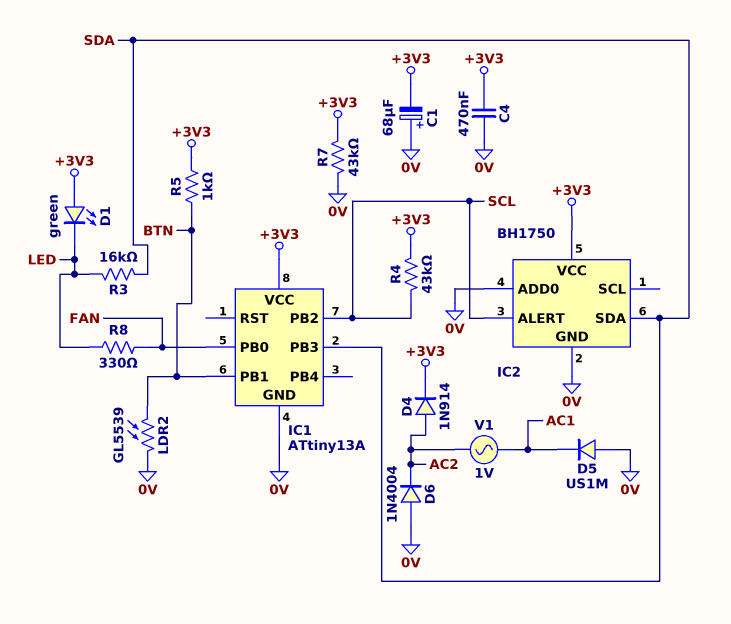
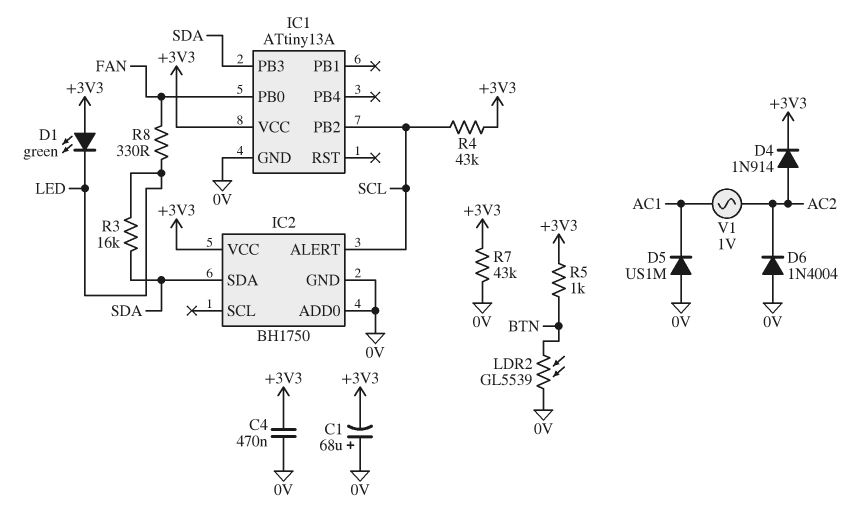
IC1 pin PB1: BTN -> none

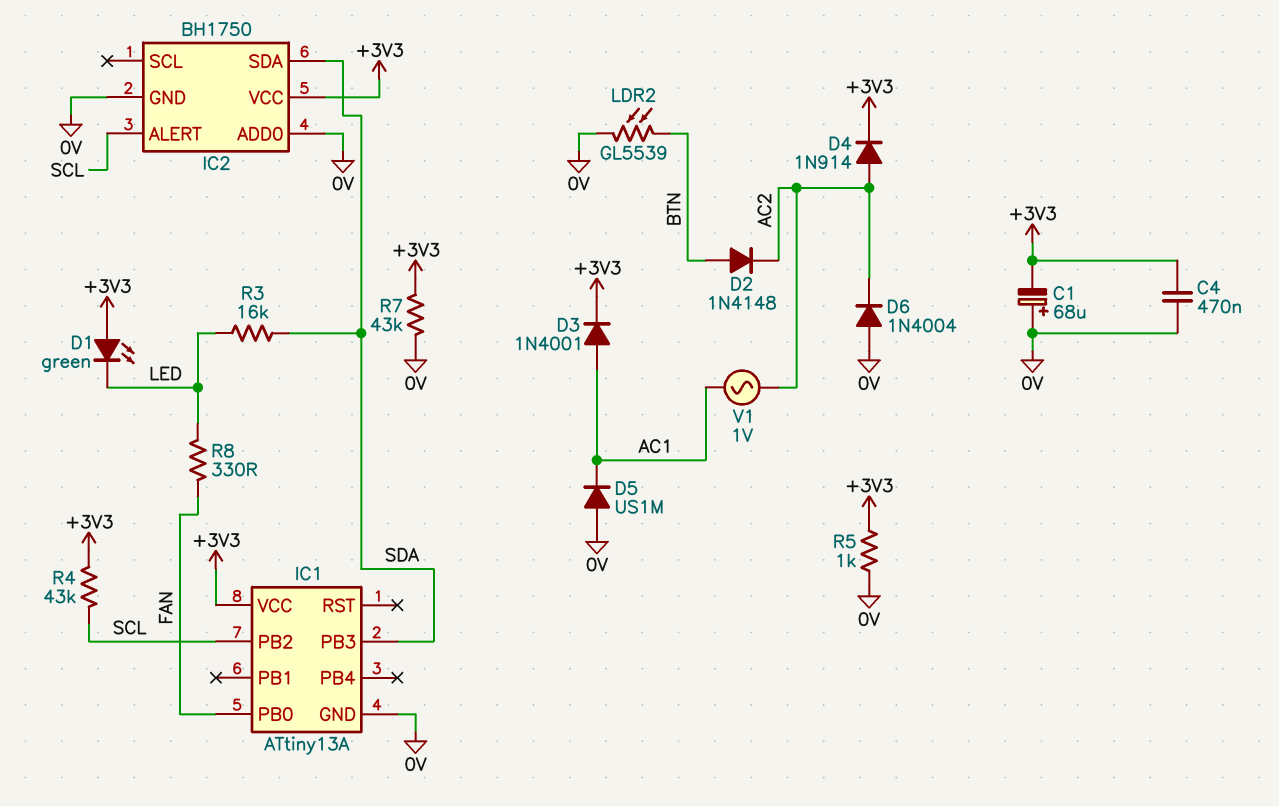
D2: none -> diode 1N4148 (A BTN, K AC2)
D3: none -> diode 1N4001 (A AC1, K +3V3)
R5: 1k (+3V3, BTN) -> 1k (+3V3, 0V)

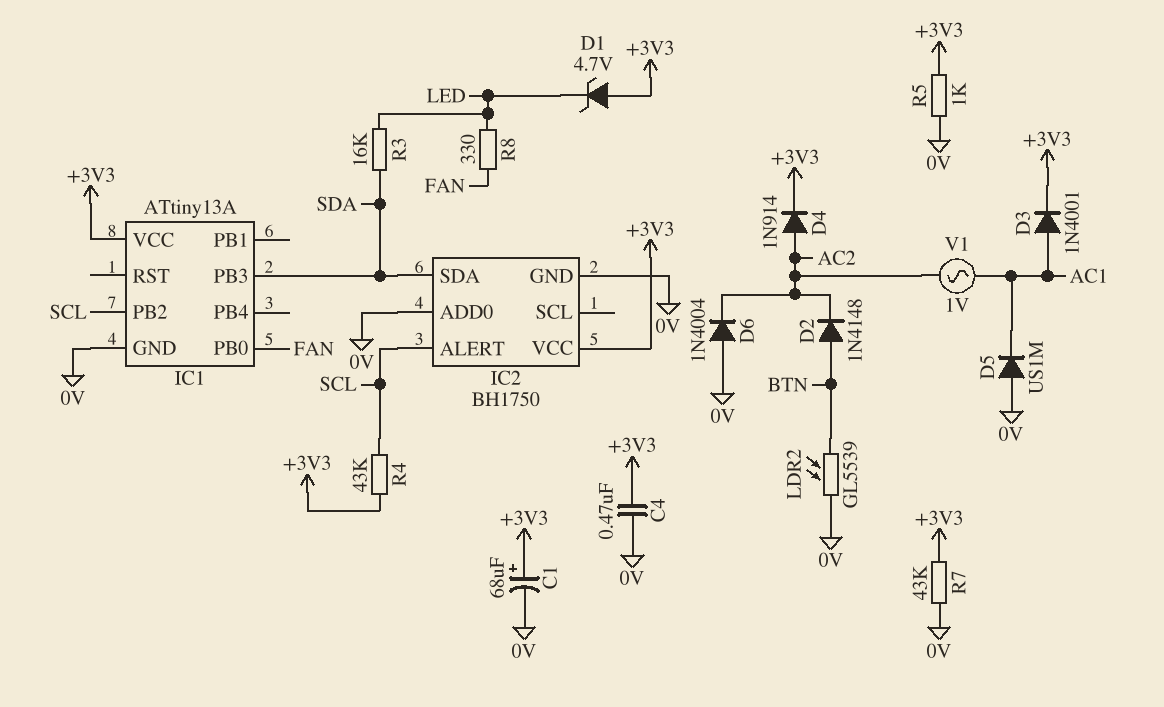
C1: 68uF (plus 0V, minus +3V3) -> 68uF (plus +3V3, minus 0V)
D1: LED green (A +3V3, K LED) -> zener 4.7V (A +3V3, K LED)

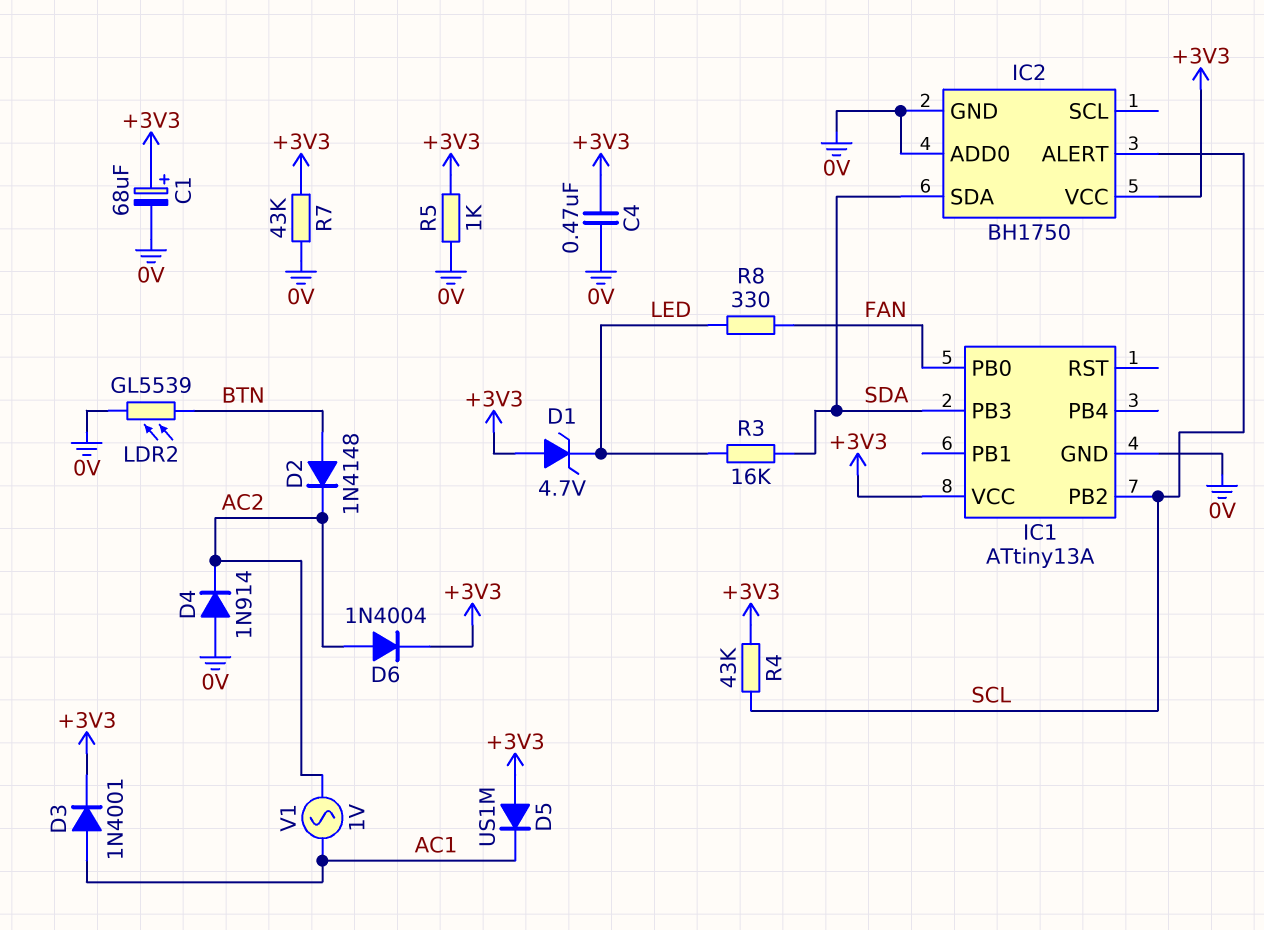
D4: diode 1N914 (A AC2, K +3V3) -> diode 1N914 (A 0V, K AC2)
D5: diode US1M (A 0V, K AC1) -> diode US1M (A +3V3, K AC1)
D6: diode 1N4004 (A 0V, K AC2) -> diode 1N4004 (A AC2, K +3V3)

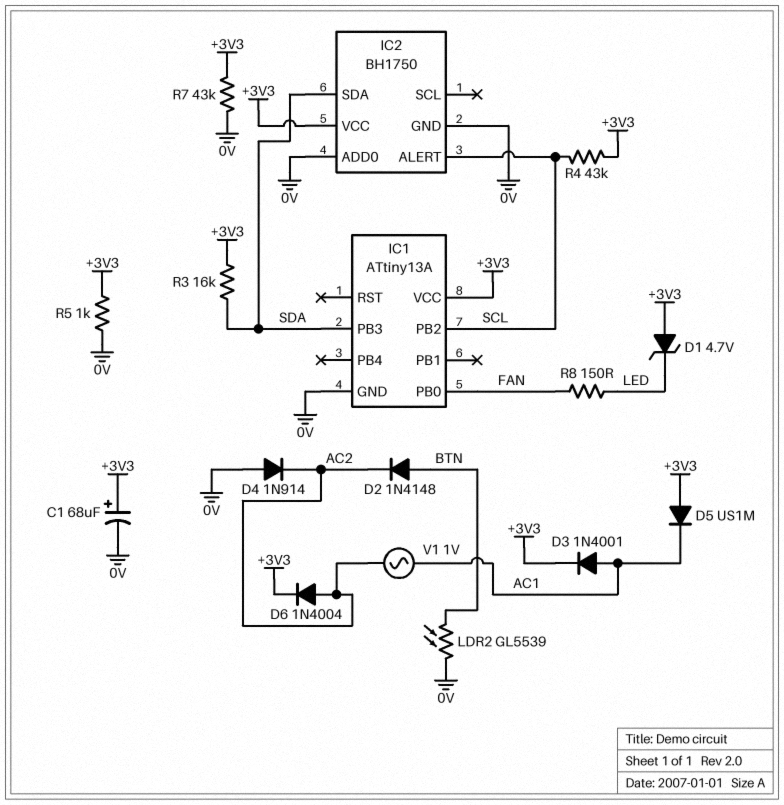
C4: 470nF (+3V3, 0V) -> none
R3: 16k (LED, SDA) -> 16k (+3V3, SDA)
R8: 330 (FAN, LED) -> 150 (FAN, LED)

